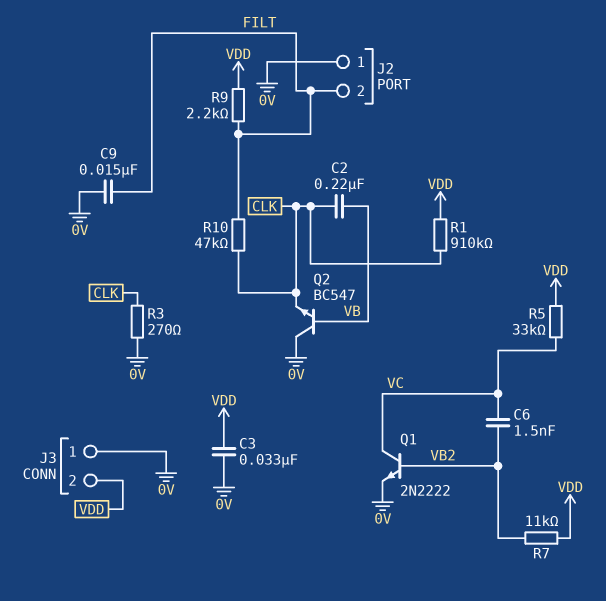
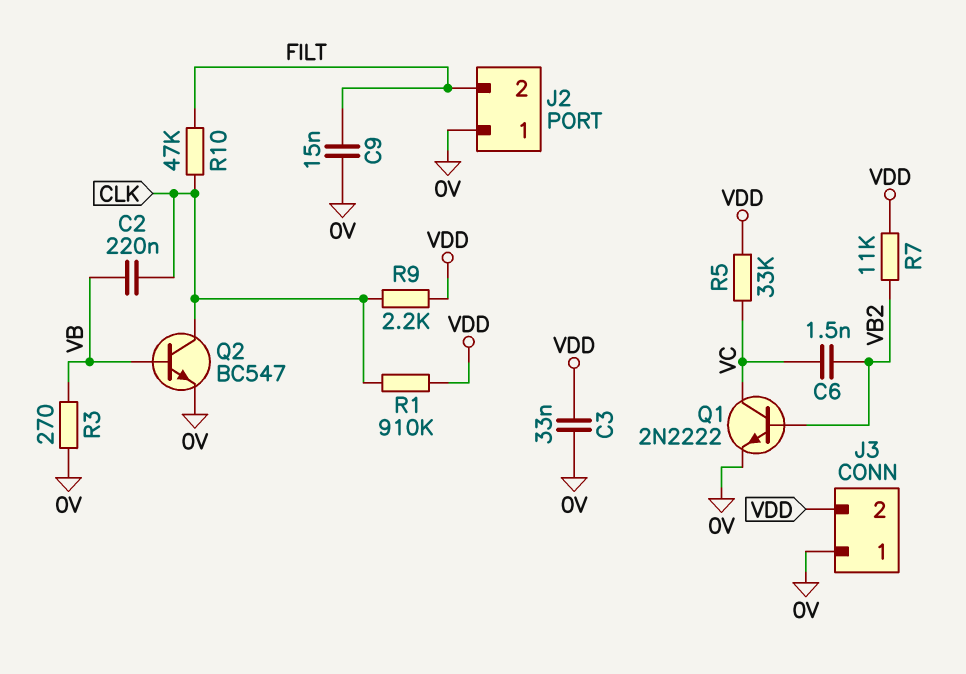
Q2: NPN BC547 (B VB, C 0V, E CLK) -> NPN BC547 (B VB, C CLK, E 0V)
R3: 270 (0V, CLK) -> 270 (0V, VB)
R9: 2.2k (FILT, VDD) -> 2.2k (CLK, VDD)

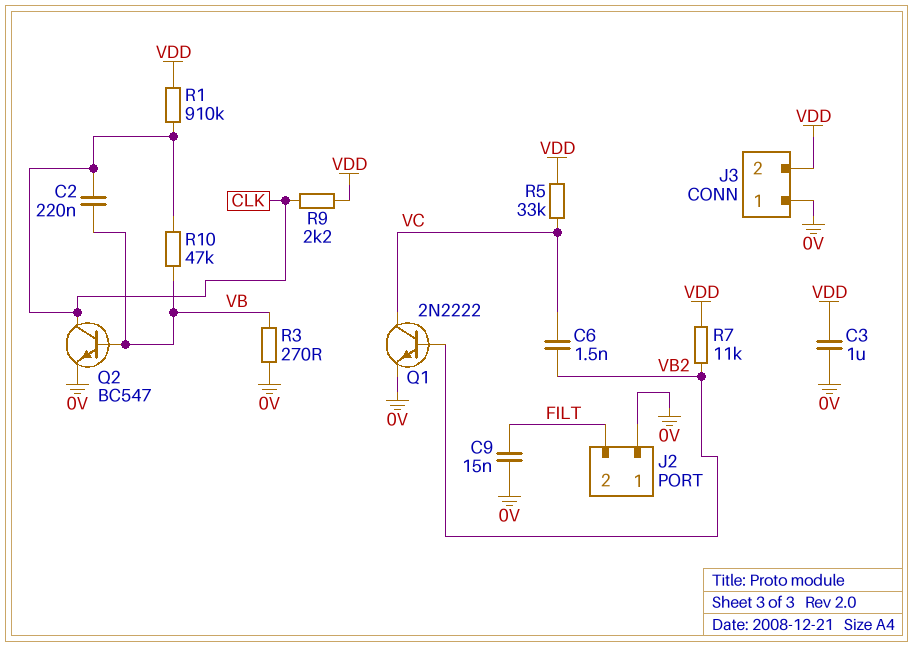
C3: 33nF (0V, VDD) -> 1uF (0V, VDD)
R10: 47k (CLK, FILT) -> 47k (CLK, VB)

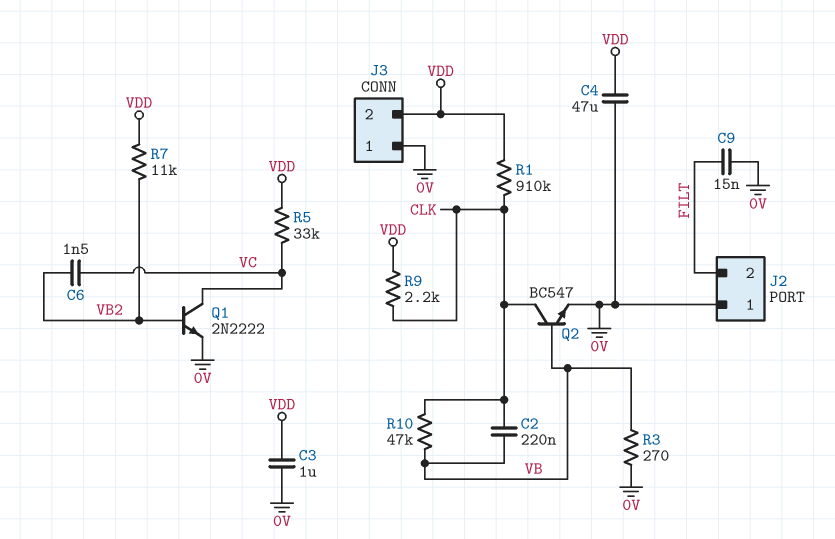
C4: none -> 47uF (0V, VDD)

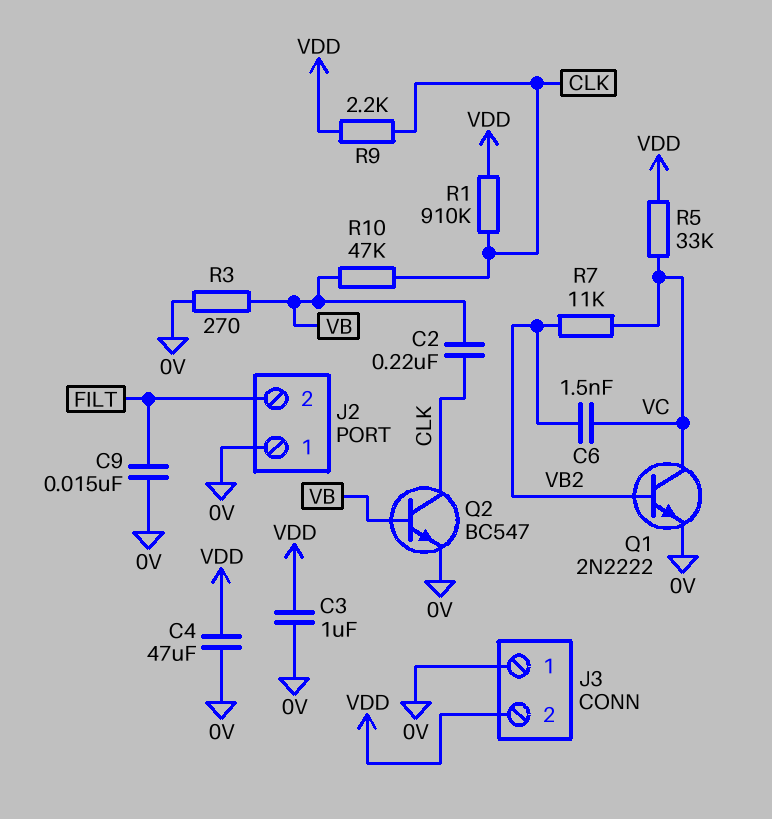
R7: 11k (VB2, VDD) -> 11k (VB2, VC)

